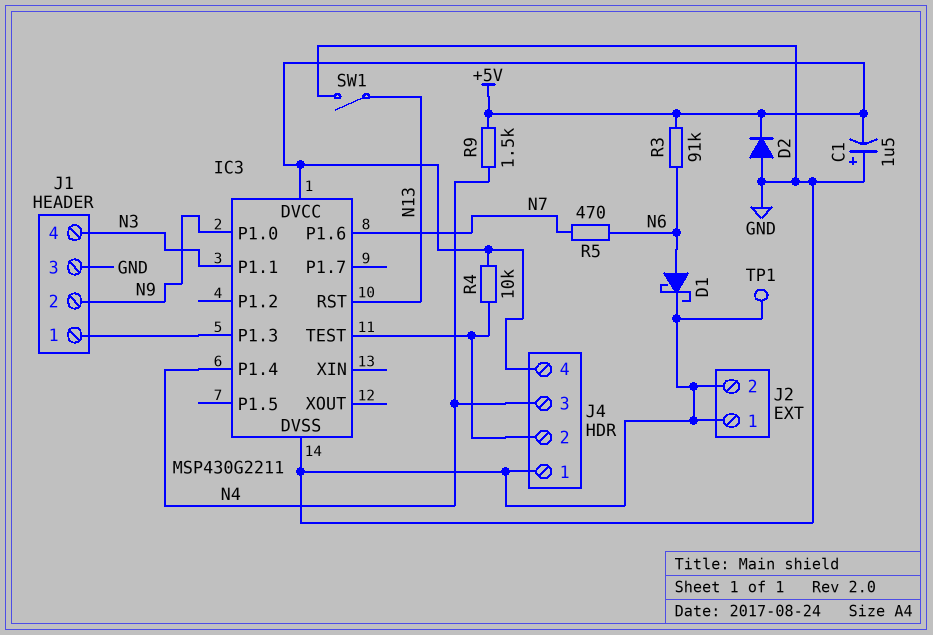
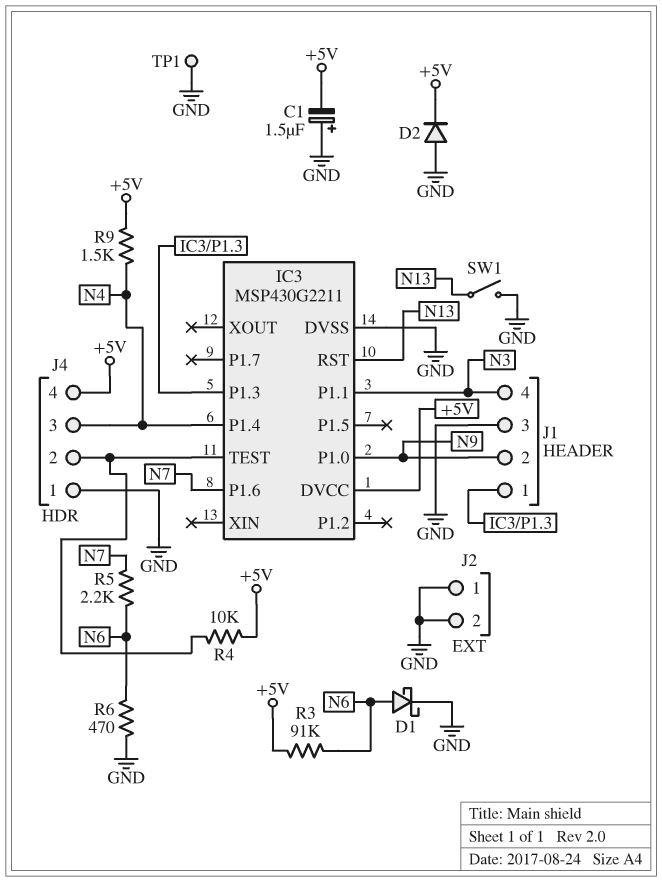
R5: 470 (N6, N7) -> 2.2k (N6, N7)
R6: none -> 470 (GND, N6)

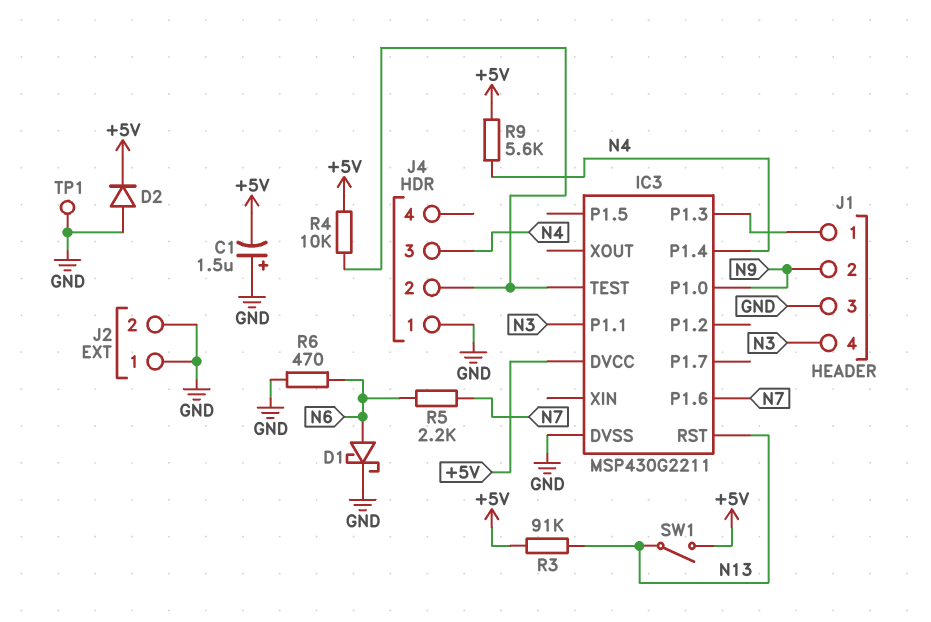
J4 pin 4: +5V -> none
R3: 91k (+5V, N6) -> 91k (+5V, N13)
R9: 1.5k (+5V, N4) -> 5.6k (+5V, N4)
SW1: switch (GND, N13) -> switch (+5V, N13)

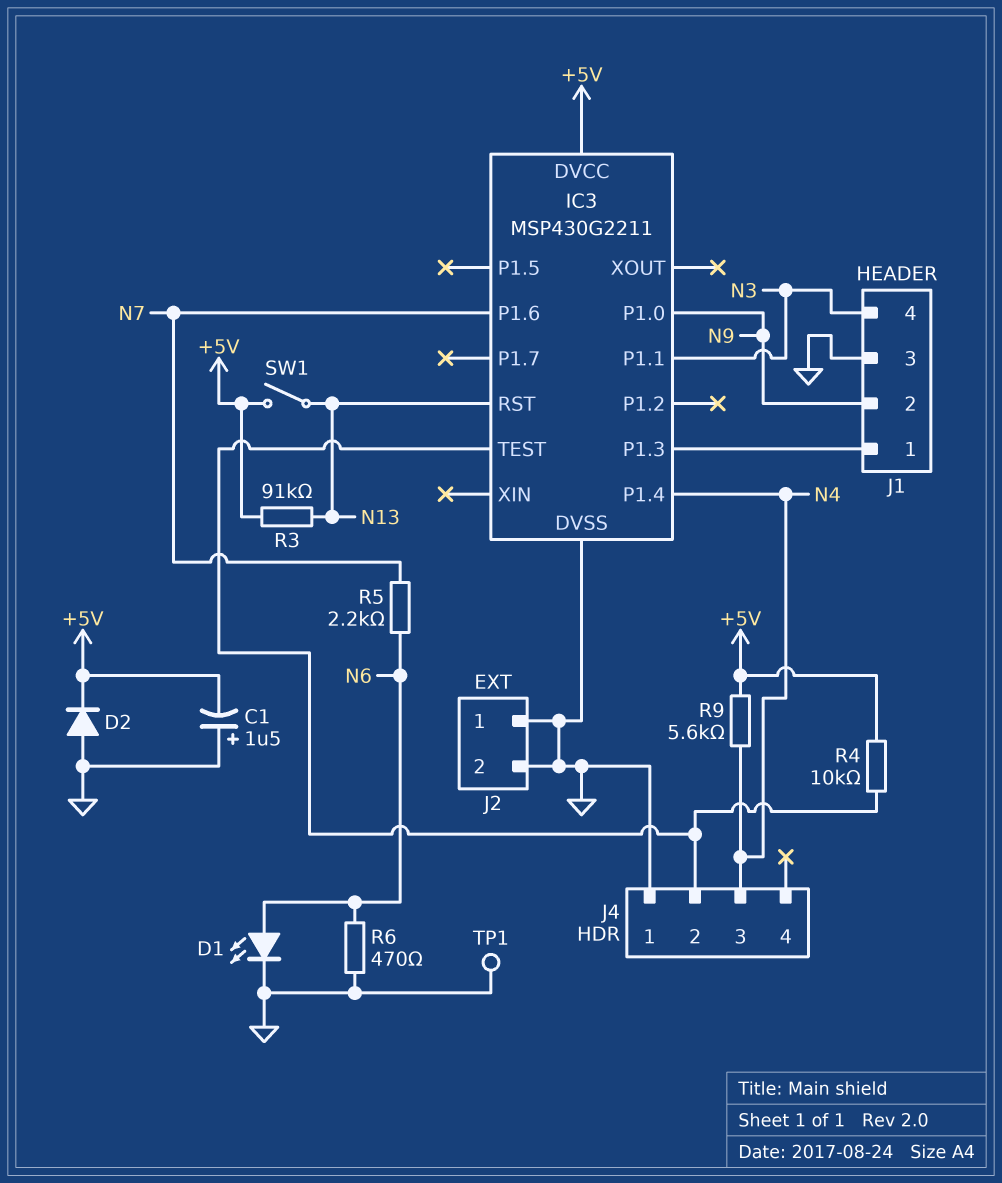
D1: schottky (A N6, K GND) -> LED (A N6, K GND)

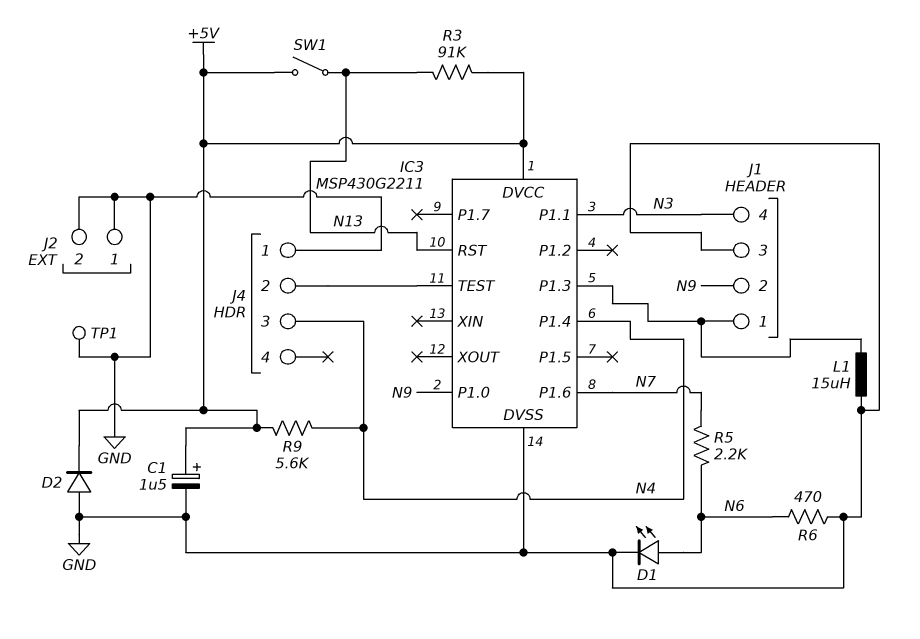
C1: 1.5uF (plus GND, minus +5V) -> 1.5uF (plus +5V, minus GND)
L1: none -> 15uH (GND, IC3/P1.3)
R4: 10k (+5V, IC3/TEST) -> none

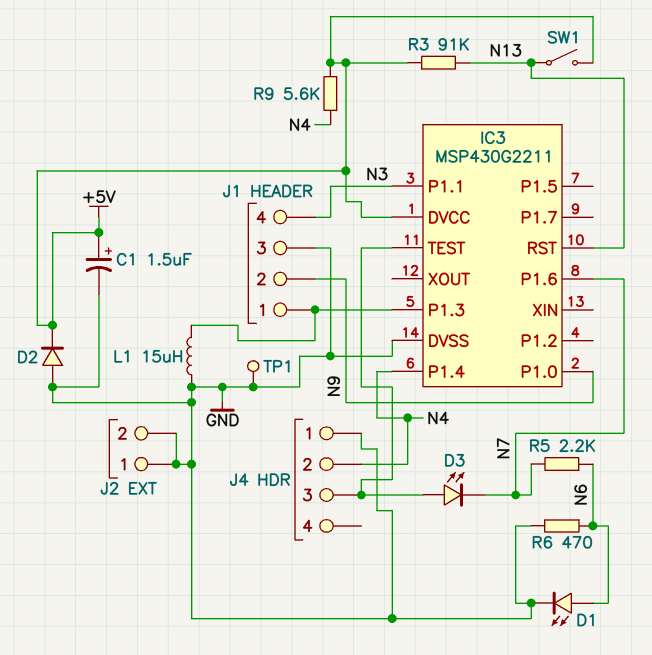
D3: none -> LED (A IC3/TEST, K N7)
J4 pin 2: IC3/TEST -> N4
J4 pin 3: N4 -> IC3/TEST

